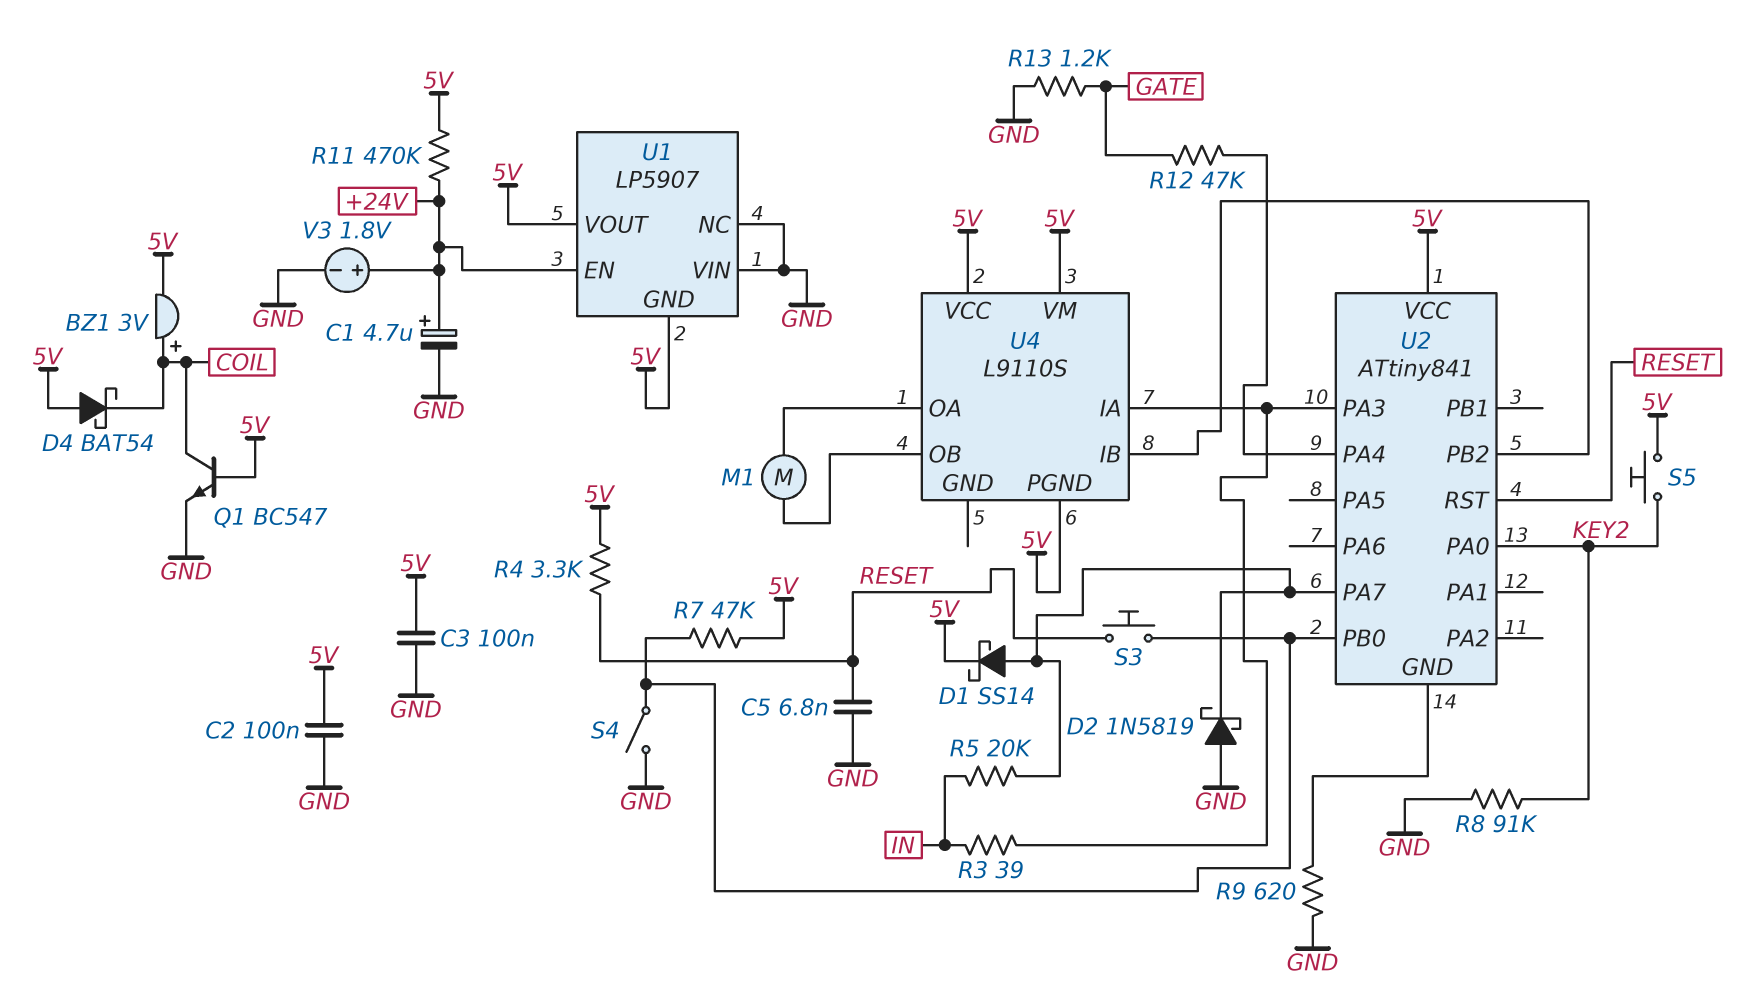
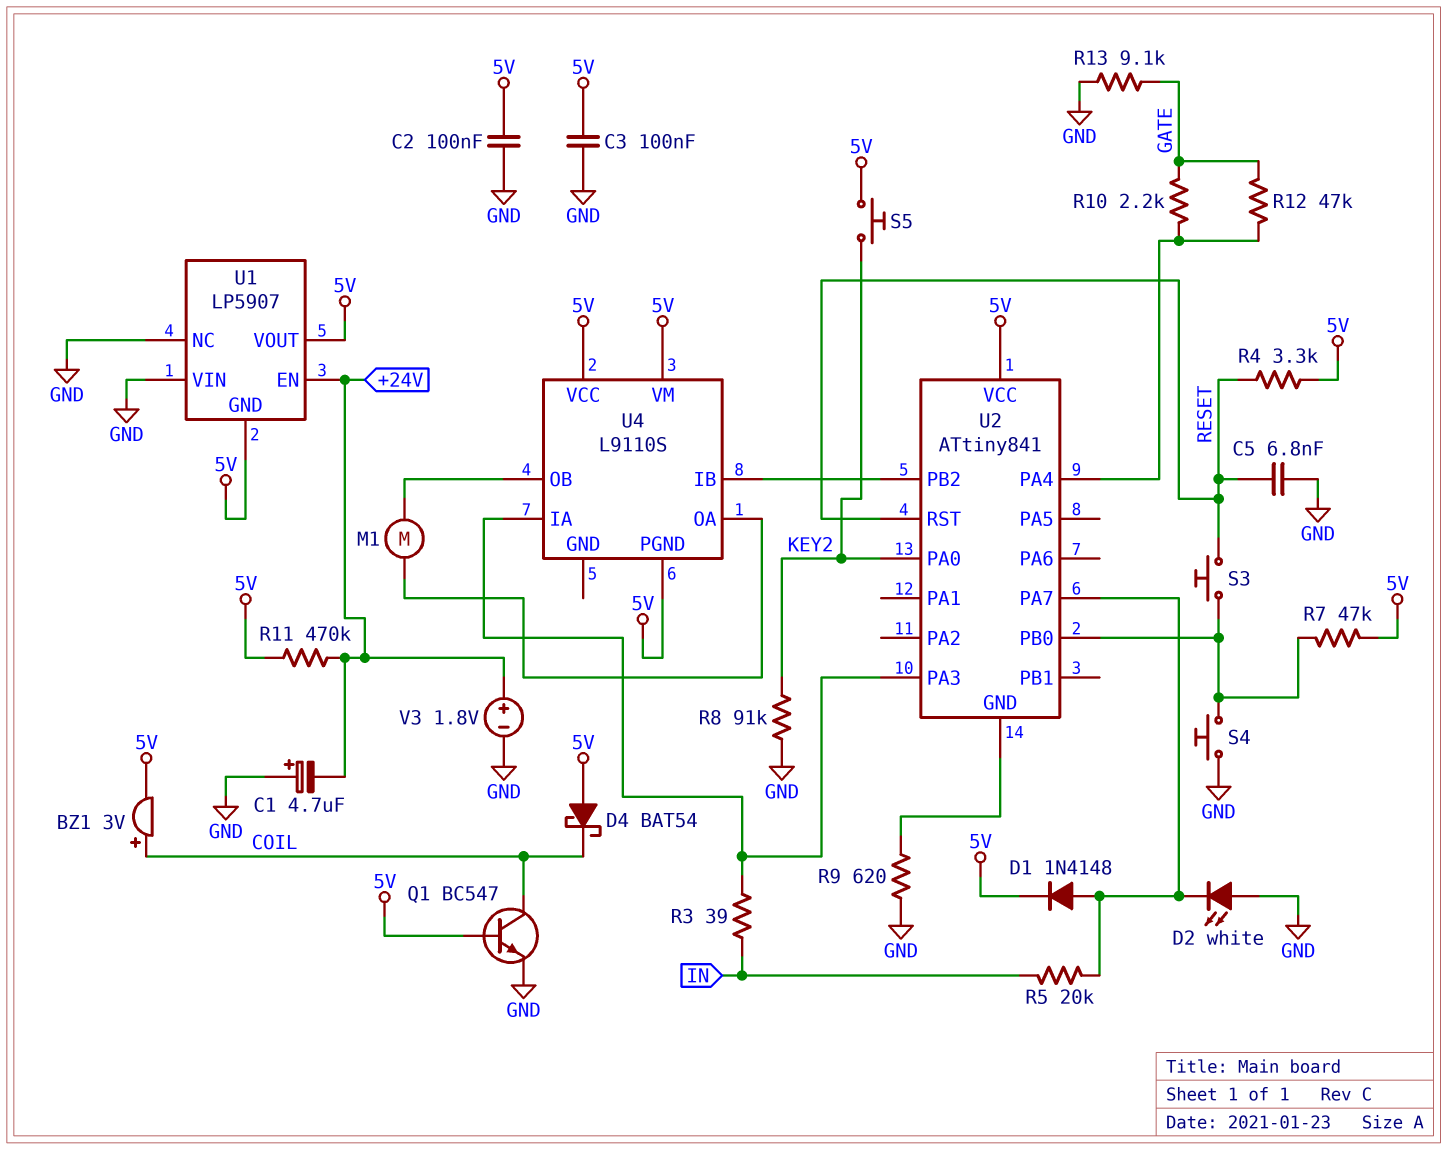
C1: 4.7uF (plus +24V, minus GND) -> 4.7uF (plus GND, minus +24V)
D1: schottky SS14 (A U2/PA7, K 5V) -> diode 1N4148 (A U2/PA7, K 5V)
D2: schottky 1N5819 (A GND, K U2/PA7) -> LED white (A GND, K U2/PA7)
R10: none -> 2.2k (GATE, U2/PA4)
R13: 1.2k (GATE, GND) -> 9.1k (GATE, GND)
S4: switch (GND, U2/PB0) -> button (GND, U2/PB0)

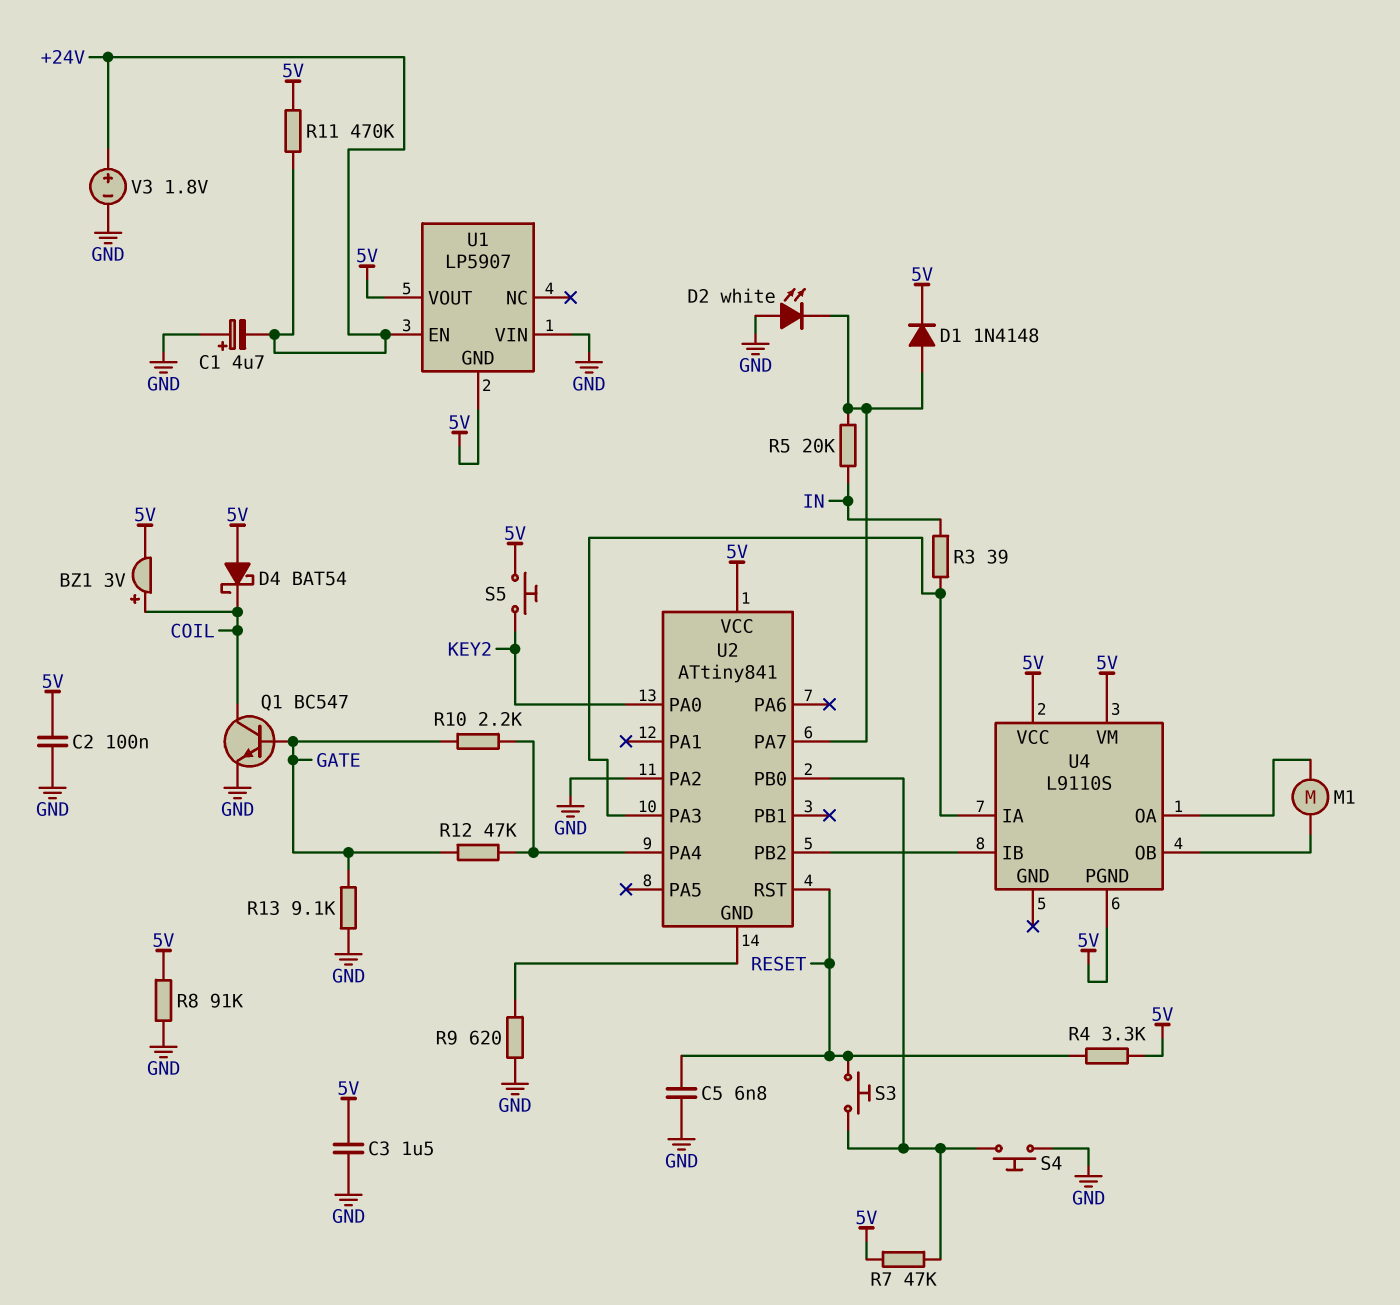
C3: 100nF (5V, GND) -> 1.5uF (5V, GND)
Q1: NPN BC547 (B 5V, C COIL, E GND) -> NPN BC547 (B GATE, C COIL, E GND)
R8: 91k (GND, KEY2) -> 91k (5V, GND)
U1 pin NC: GND -> none
U2 pin PA2: none -> GND

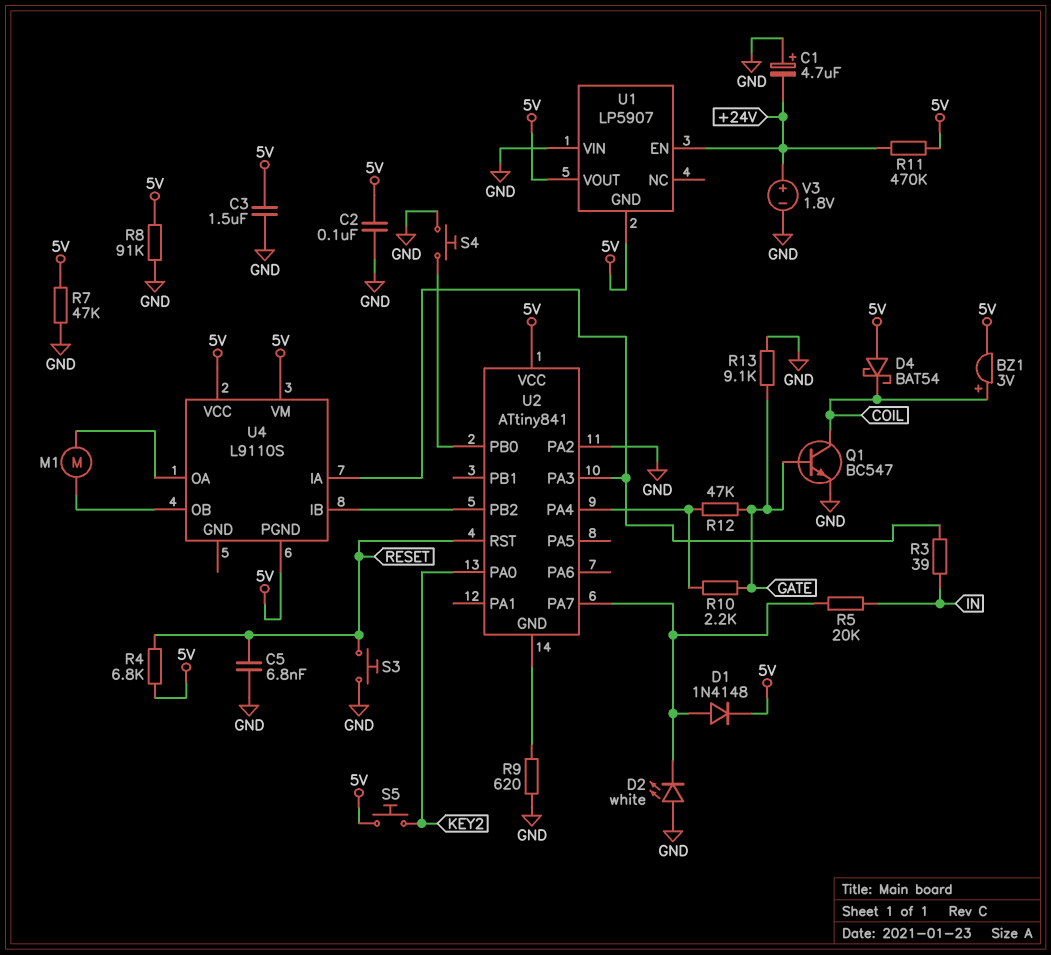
R4: 3.3k (5V, RESET) -> 6.8k (5V, RESET)
R7: 47k (5V, U2/PB0) -> 47k (5V, GND)
S3: button (RESET, U2/PB0) -> button (GND, RESET)

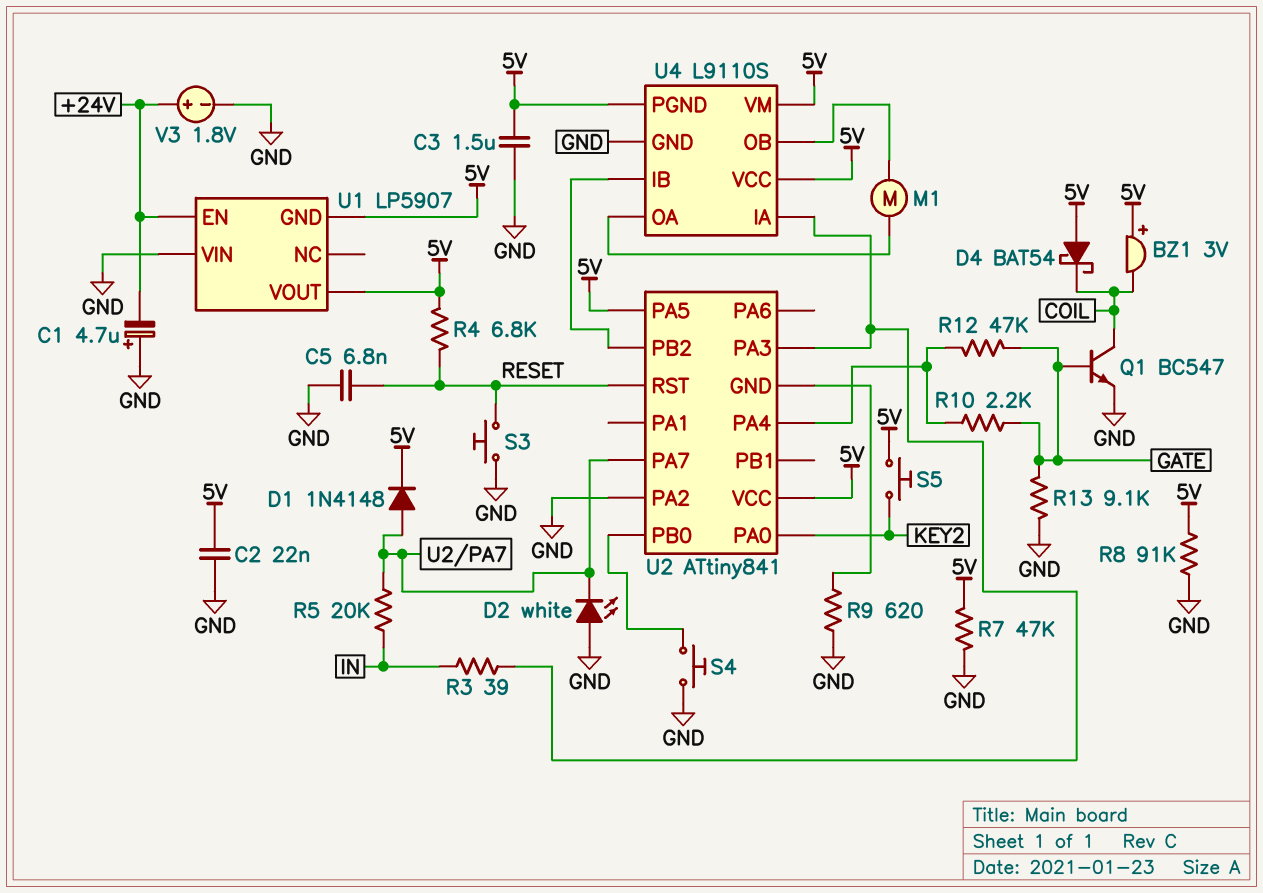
BZ1: buzzer 3V (plus COIL, minus 5V) -> buzzer 3V (plus 5V, minus COIL)
C2: 100nF (5V, GND) -> 22nF (5V, GND)
R11: 470k (+24V, 5V) -> none
U2 pin PA5: none -> 5V
U4 pin GND: none -> GND

